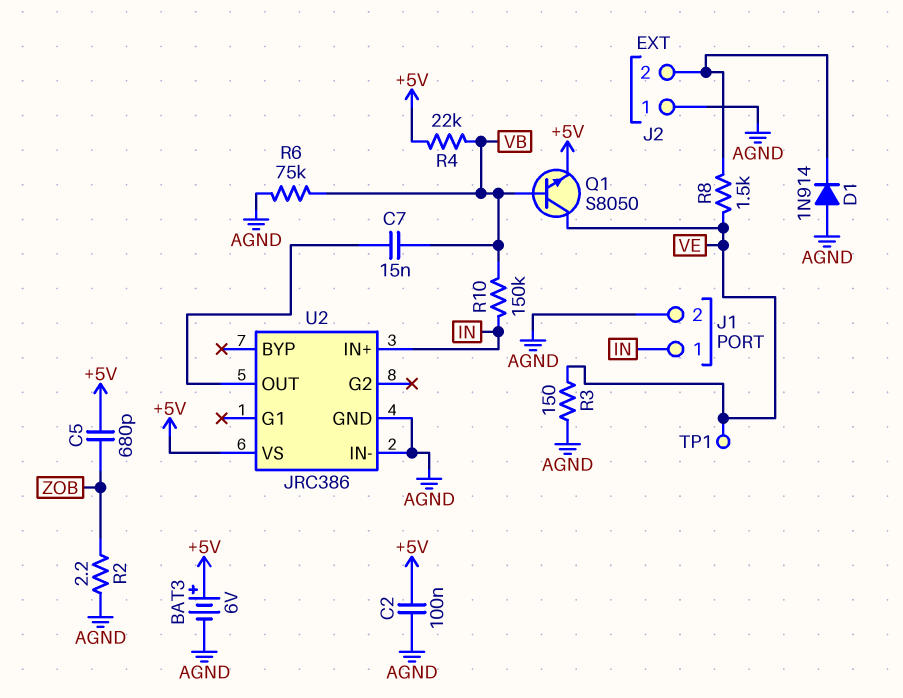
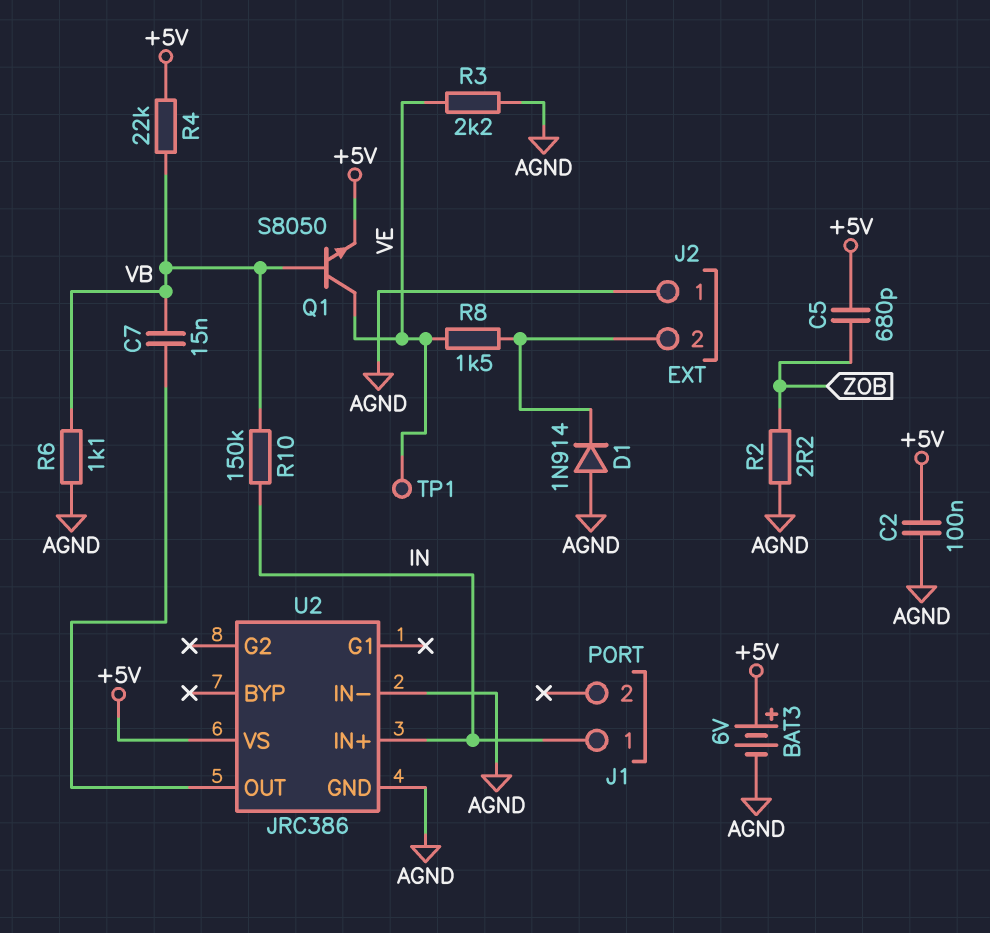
J1 pin 2: AGND -> none
R3: 150 (AGND, VE) -> 2.2k (AGND, VE)
R6: 75k (AGND, VB) -> 1.1k (AGND, VB)

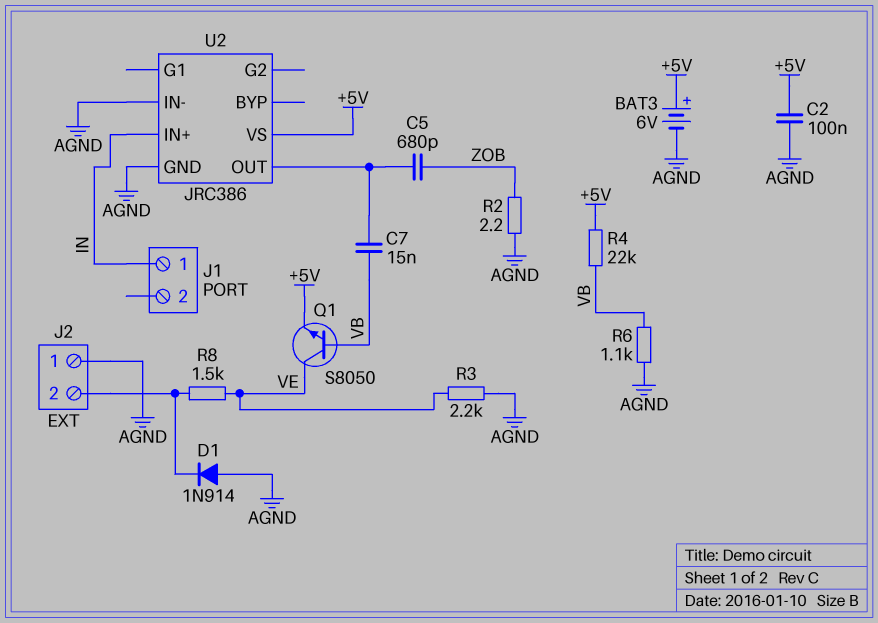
C5: 680pF (+5V, ZOB) -> 680pF (U2/OUT, ZOB)
R10: 150k (IN, VB) -> none
TP1: test point (VE) -> none

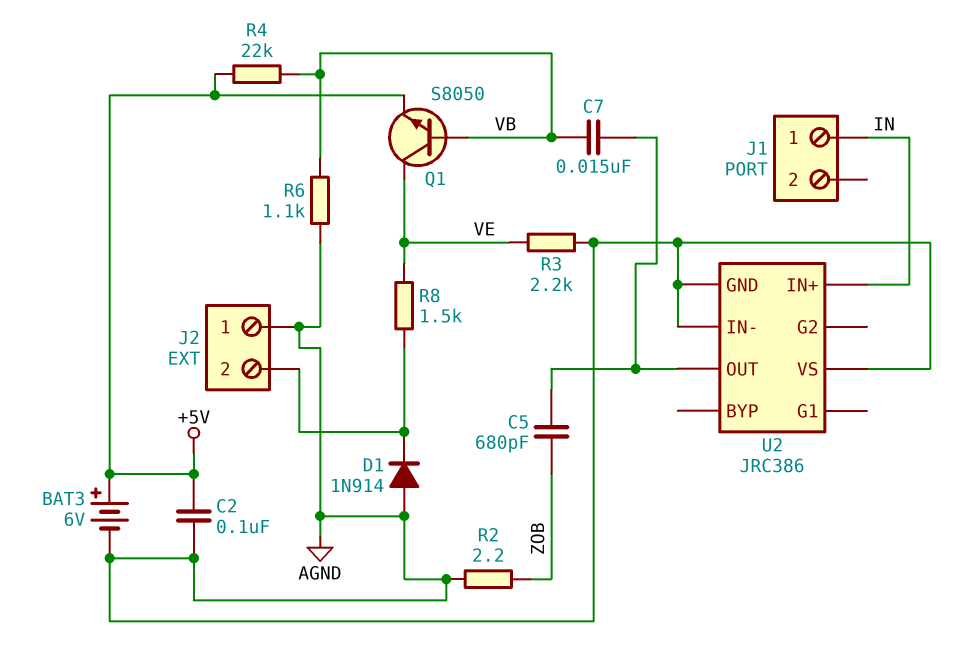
U2 pin VS: +5V -> AGND

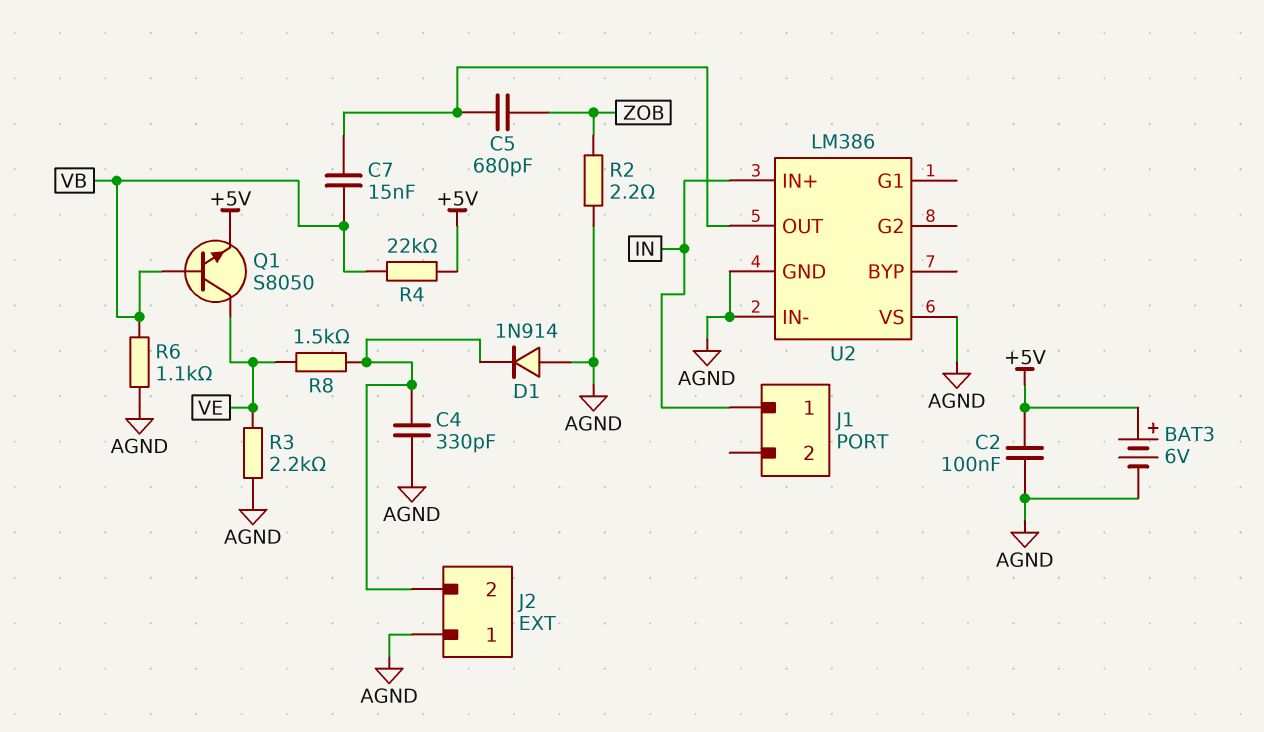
C4: none -> 330pF (AGND, J2/2)
U2: JRC386 -> LM386

